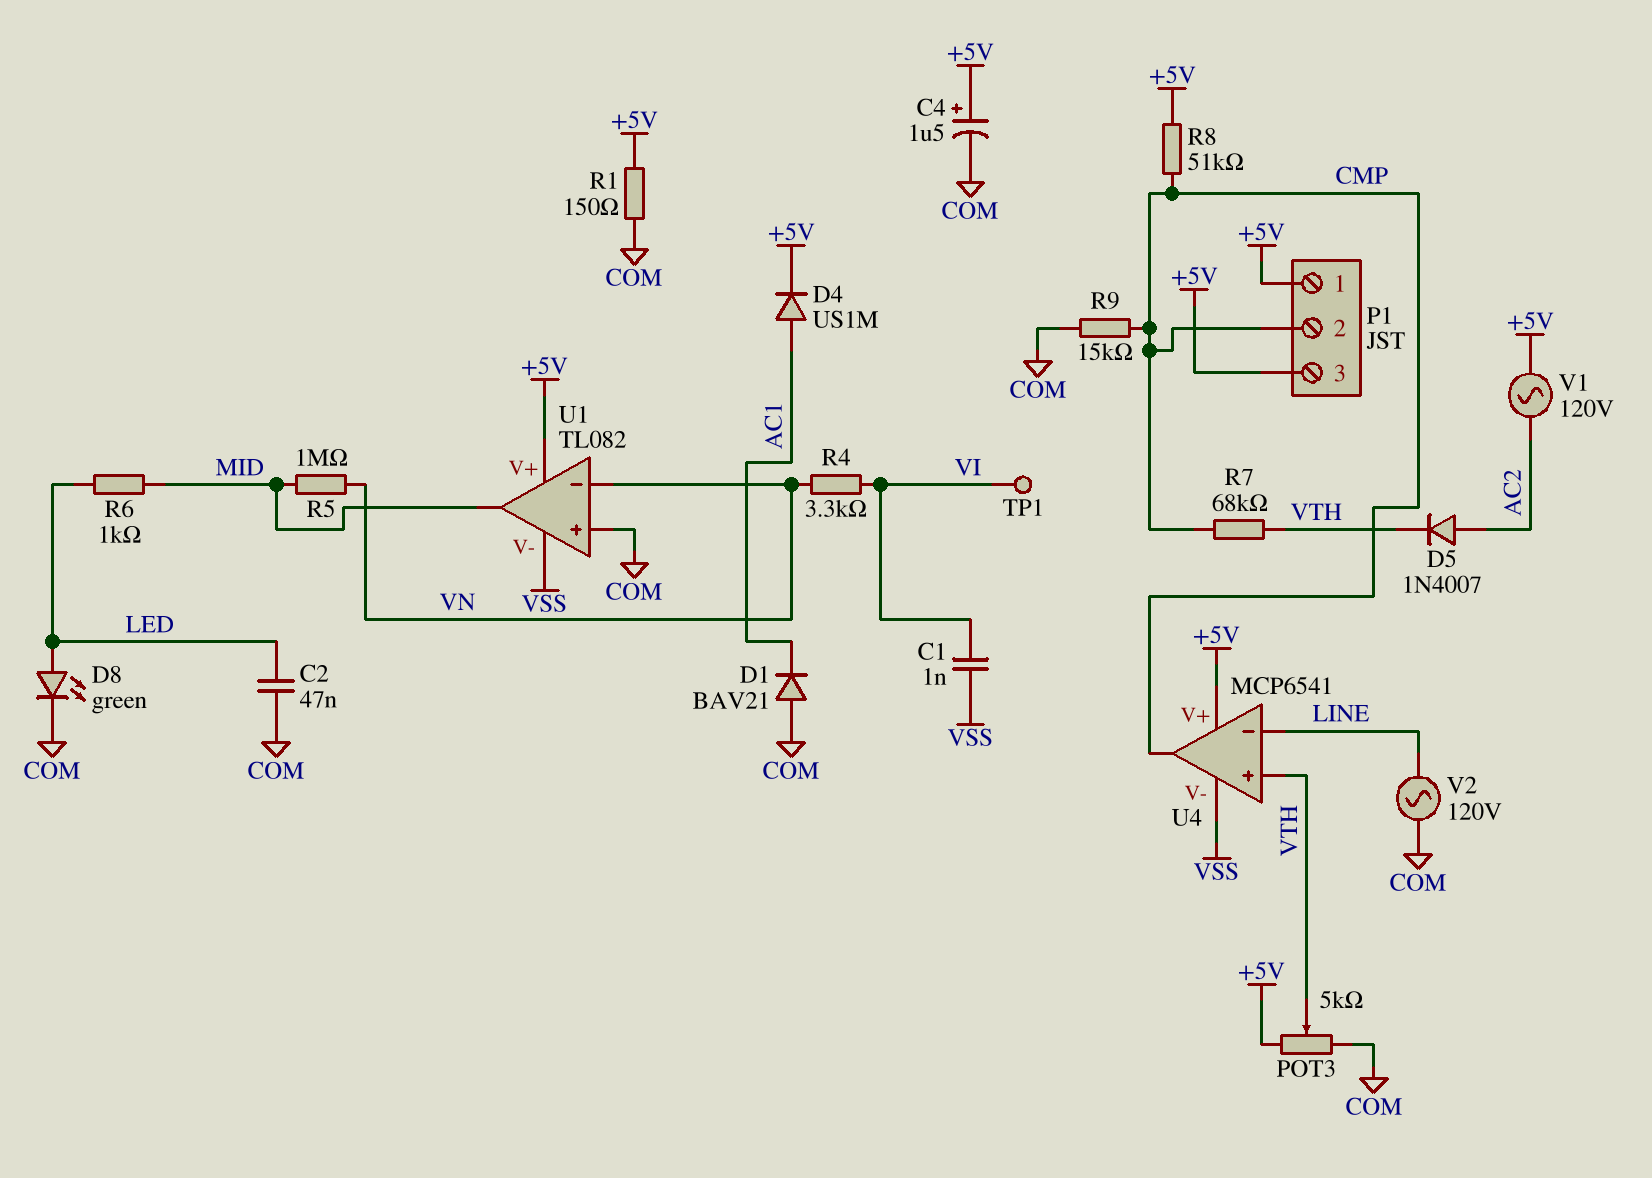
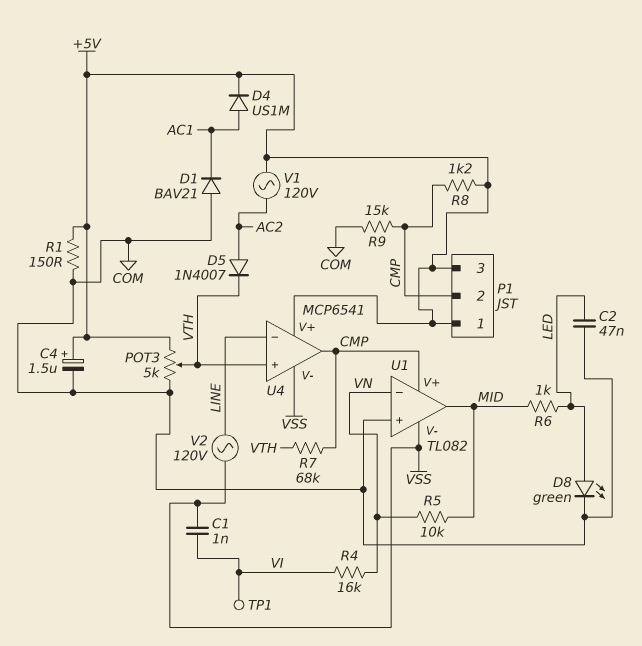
R4: 3.3k (VI, VN) -> 16k (VI, VN)
R5: 1M (MID, VN) -> 10k (MID, VN)
R8: 51k (+5V, CMP) -> 1.2k (+5V, CMP)
U1 pin V+: +5V -> CMP
V2: AC 120V (COM, LINE) -> AC 120V (LINE, VSS)

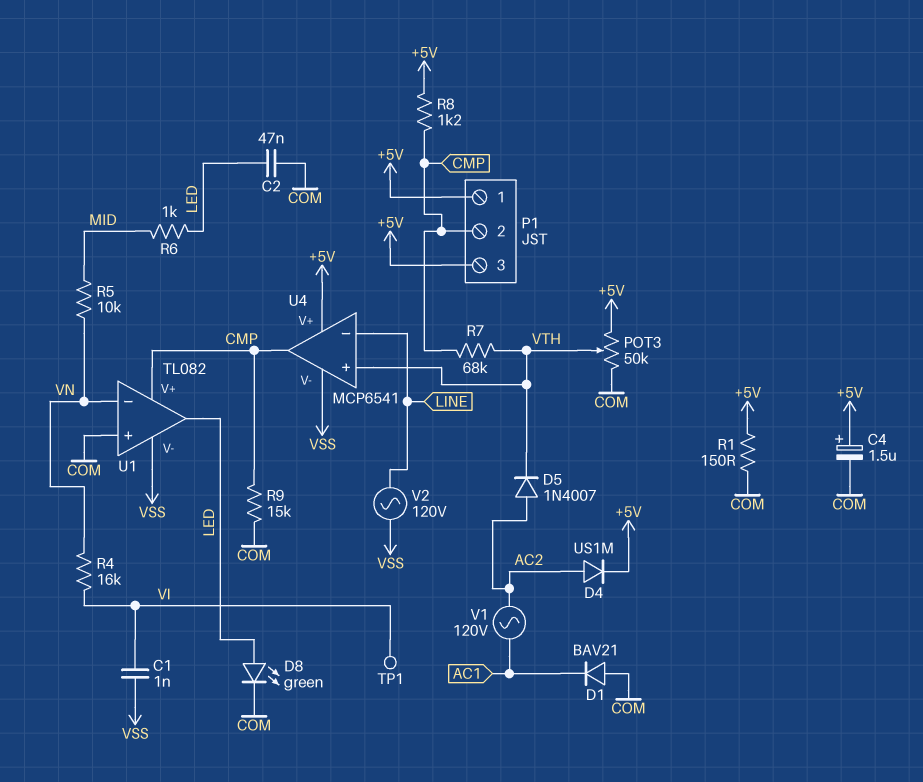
D4: diode US1M (A AC1, K +5V) -> diode US1M (A AC2, K +5V)
POT3: 5k (+5V, COM, wiper VTH) -> 50k (+5V, COM, wiper VTH)
U1 pin out: MID -> LED
V1: AC 120V (+5V, AC2) -> AC 120V (AC1, AC2)

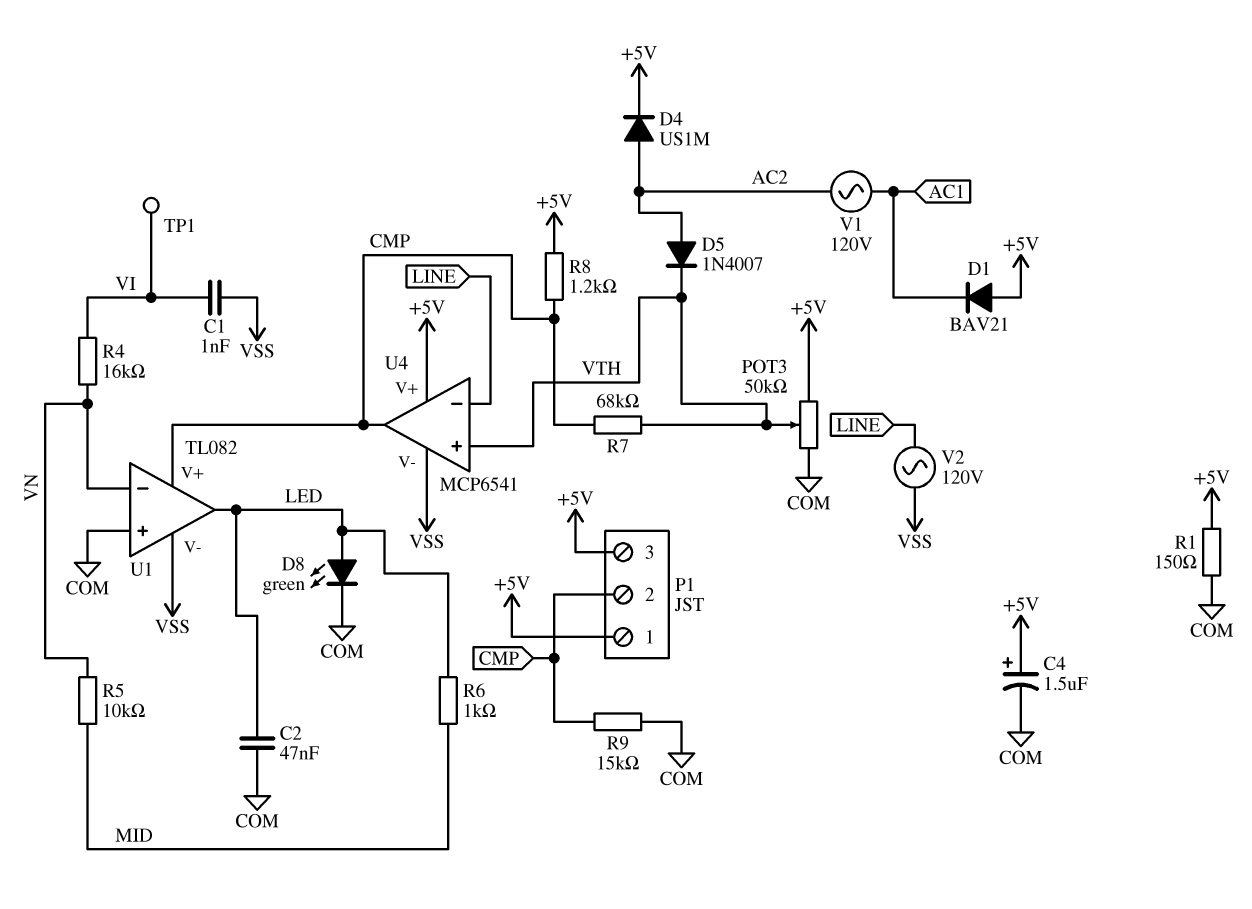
D1: diode BAV21 (A COM, K AC1) -> diode BAV21 (A +5V, K AC1)

